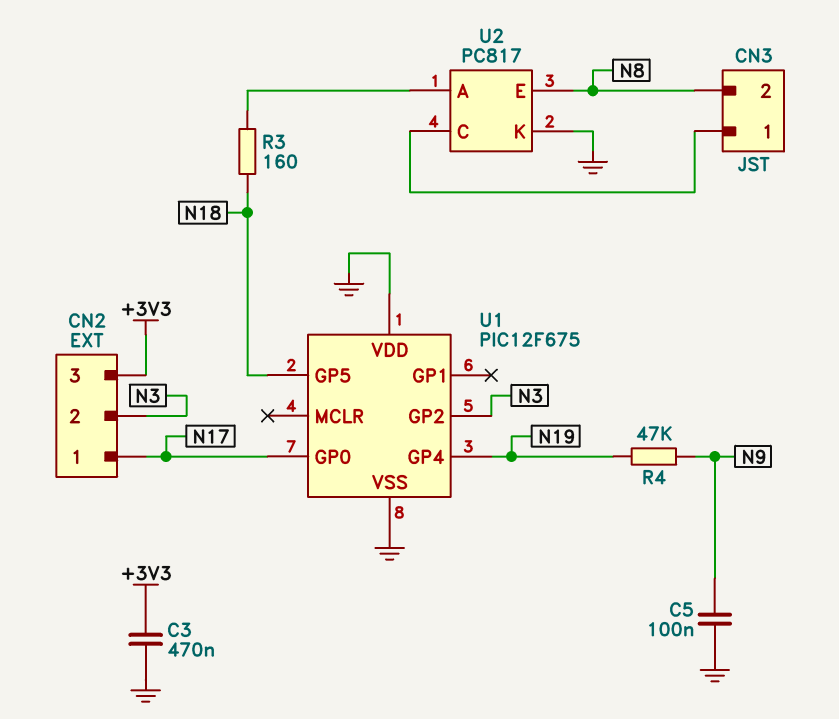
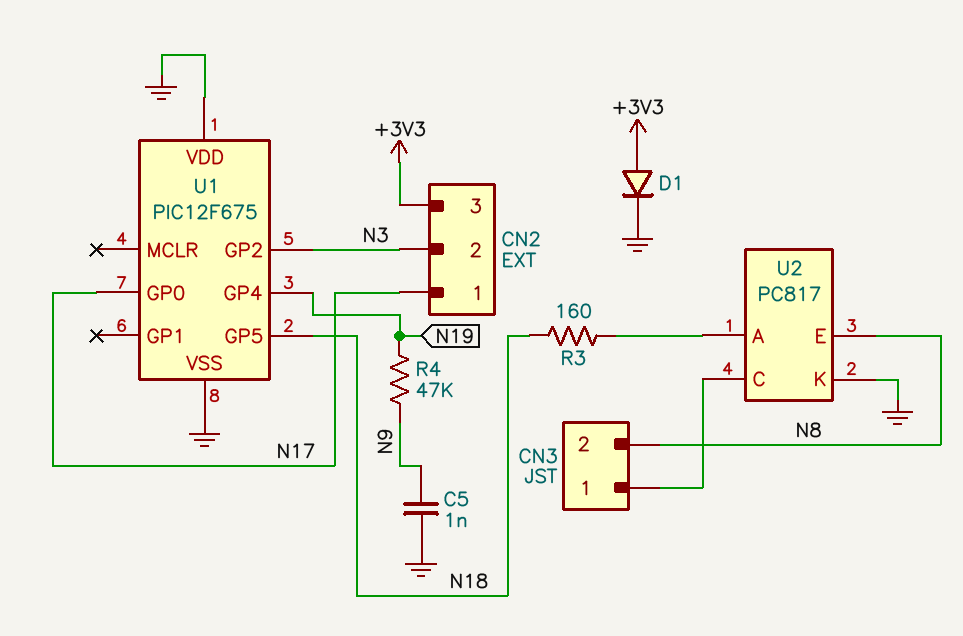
C3: 470nF (+3V3, GND) -> none
C5: 100nF (GND, N9) -> 1nF (GND, N9)
D1: none -> diode (A +3V3, K GND)

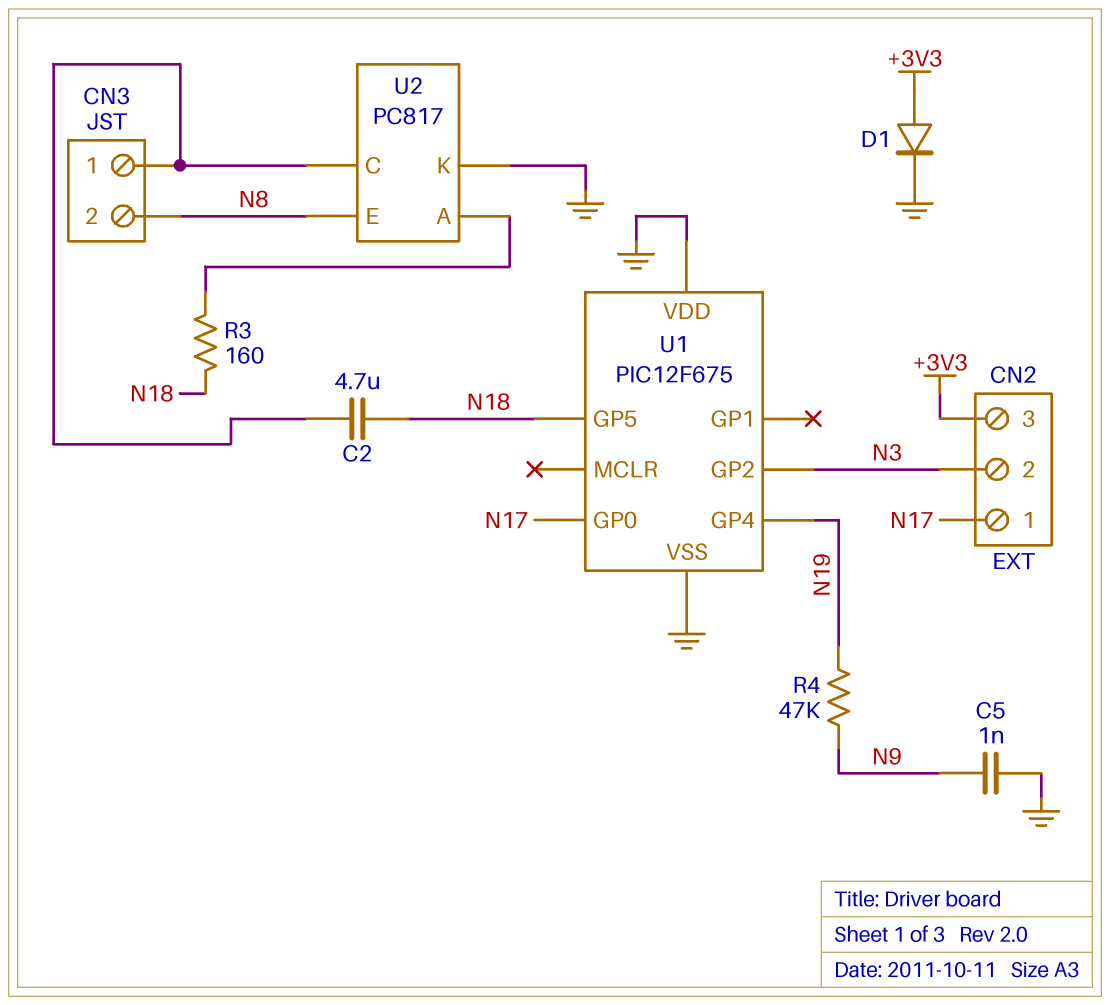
C2: none -> 4.7uF (CN3/1, N18)

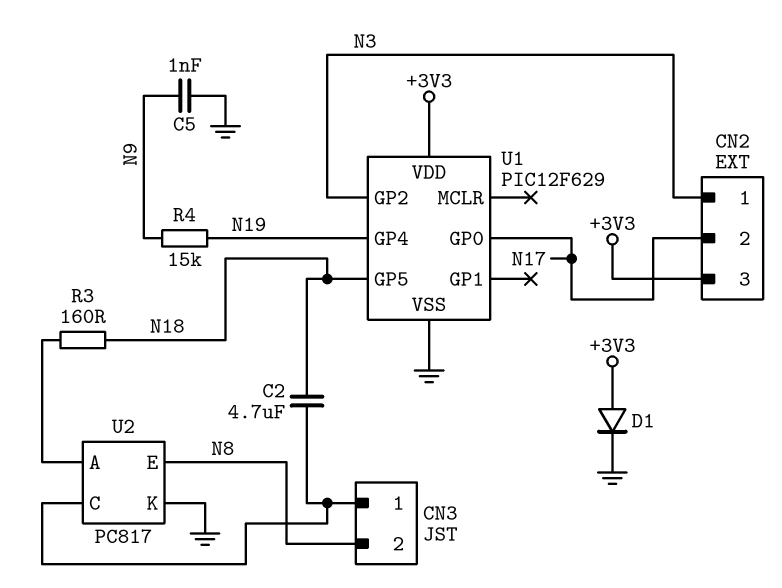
CN2 pin 1: N17 -> N3
CN2 pin 2: N3 -> N17
R4: 47k (N9, N19) -> 15k (N9, N19)
U1: PIC12F675 -> PIC12F629
U1 pin VDD: GND -> +3V3

